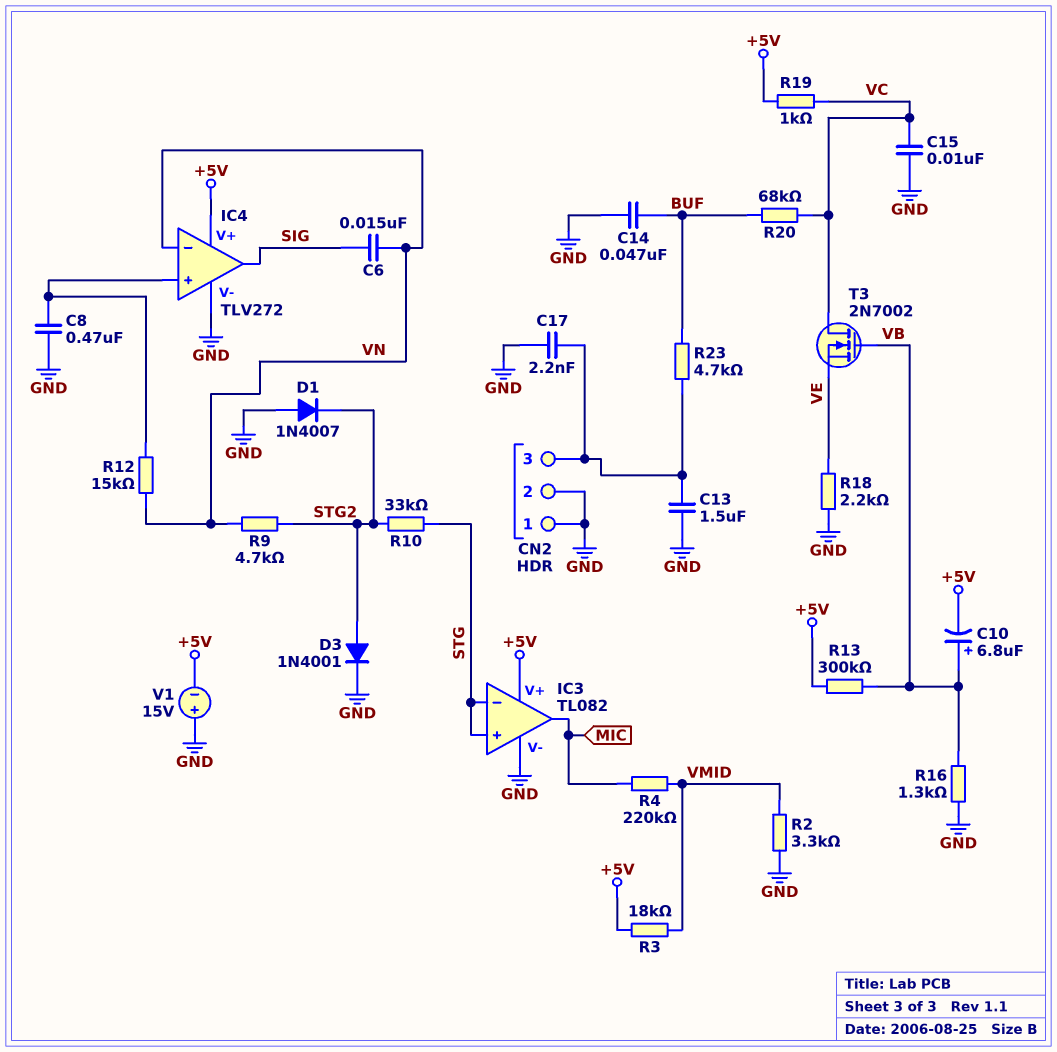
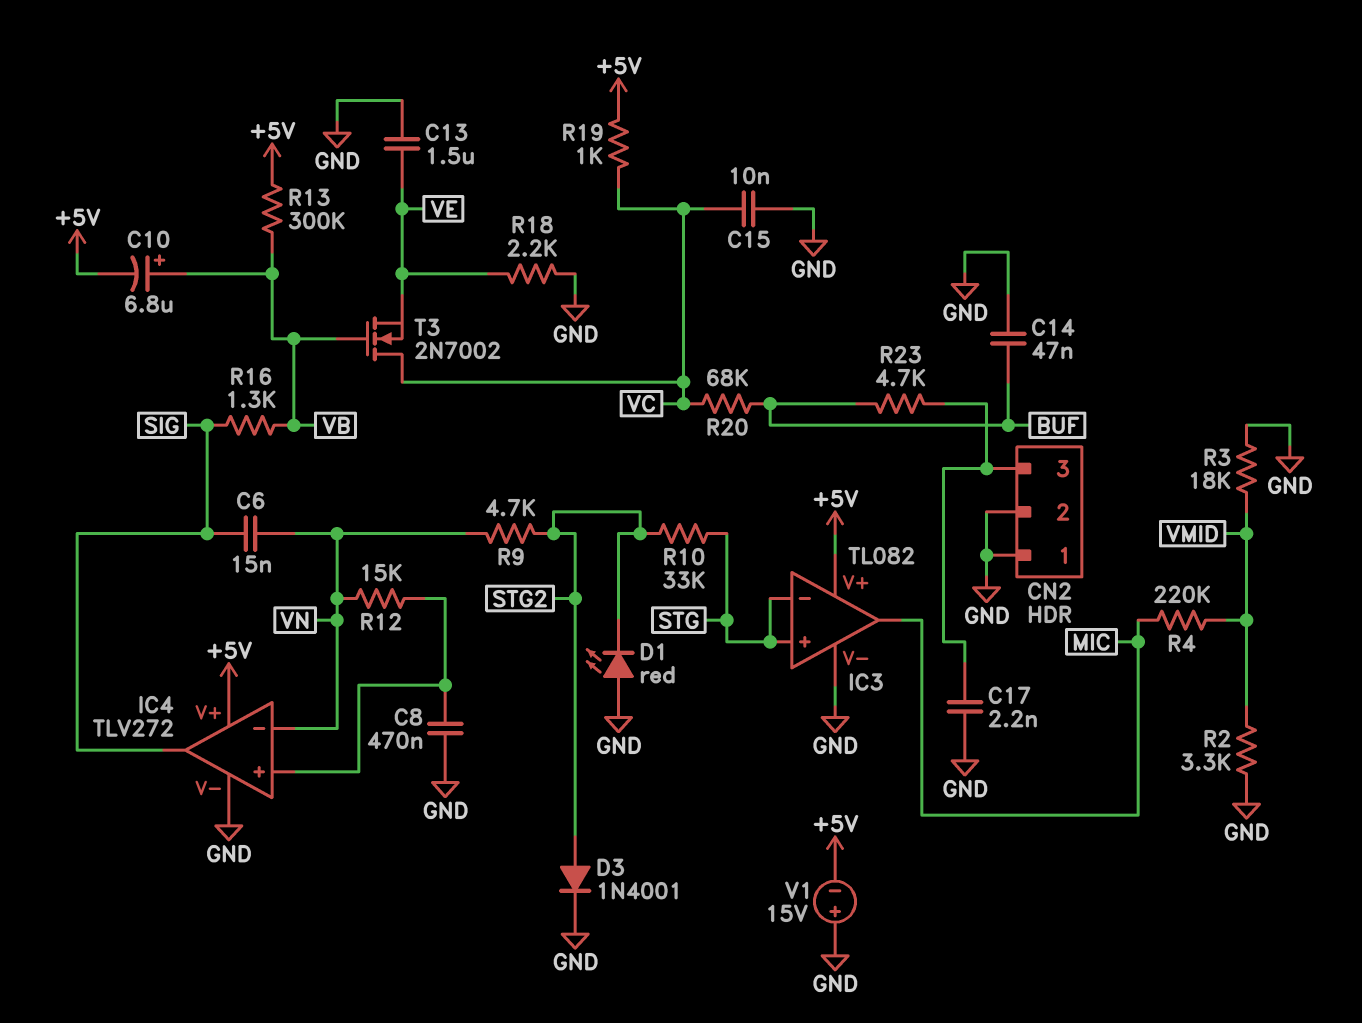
C13: 1.5uF (CN2/3, GND) -> 1.5uF (GND, VE)
D1: diode 1N4007 (A GND, K STG2) -> LED red (A GND, K STG2)
R3: 18k (+5V, VMID) -> 18k (GND, VMID)
R16: 1.3k (GND, VB) -> 1.3k (SIG, VB)

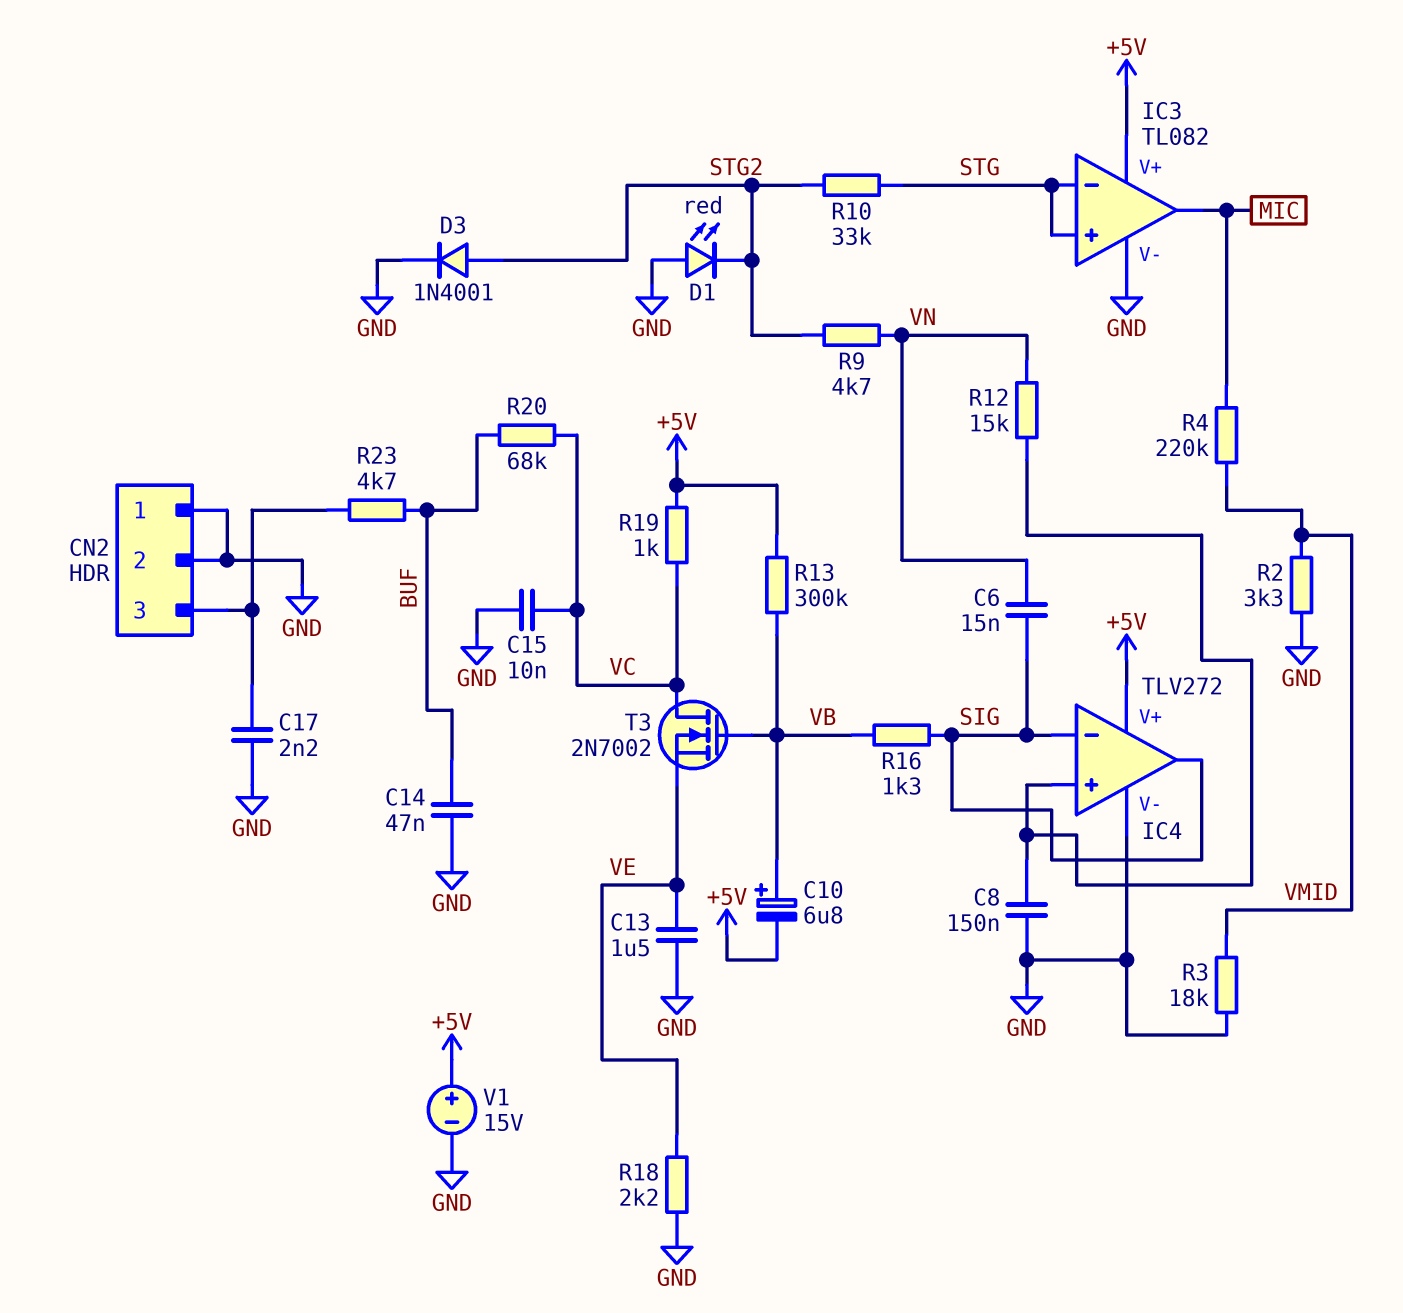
C8: 470nF (GND, IC4/in+) -> 150nF (GND, IC4/in+)
IC4 pin in-: VN -> SIG
V1: 15V (plus GND, minus +5V) -> 15V (plus +5V, minus GND)

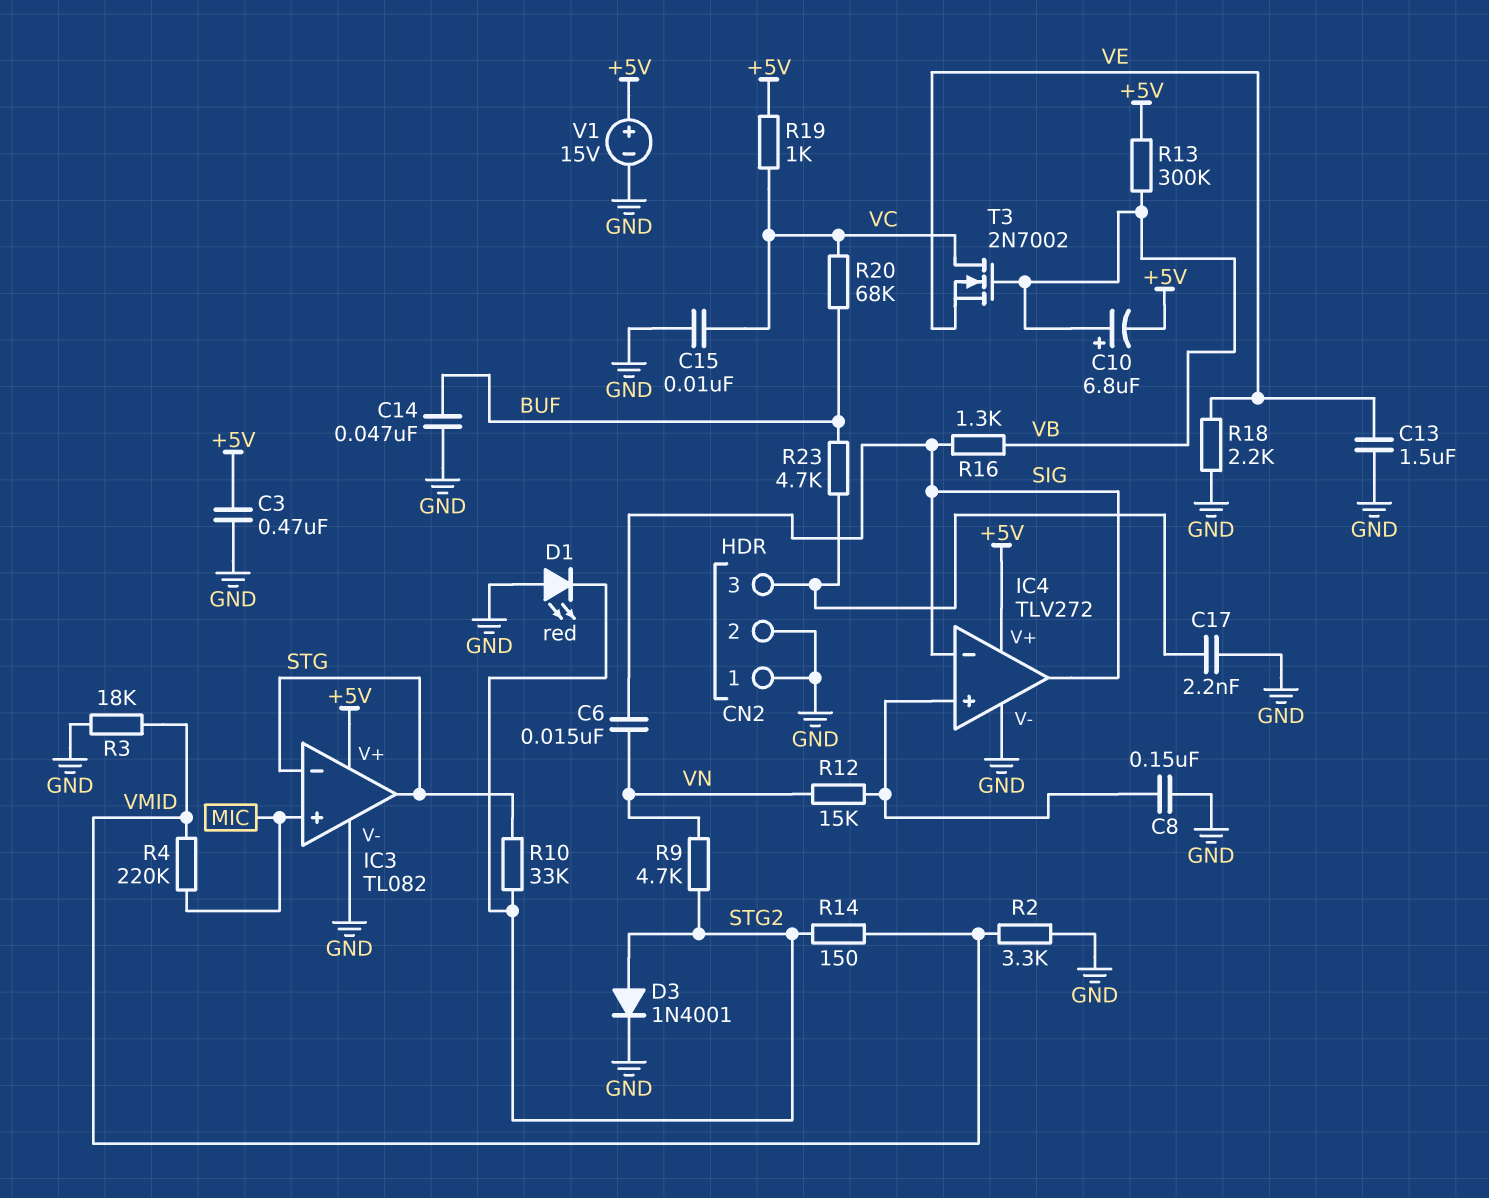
C3: none -> 470nF (+5V, GND)
IC3 pin in+: STG -> MIC
IC3 pin out: MIC -> STG
R14: none -> 150 (STG2, VMID)

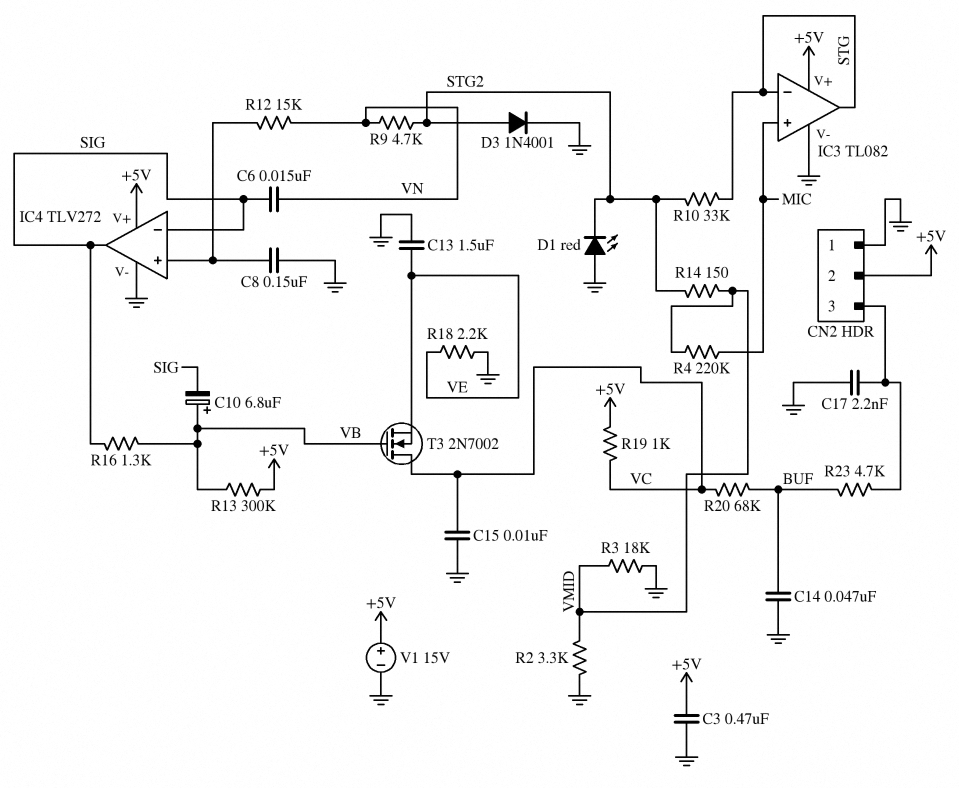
C10: 6.8uF (plus VB, minus +5V) -> 6.8uF (plus VB, minus SIG)
CN2 pin 2: GND -> +5V

